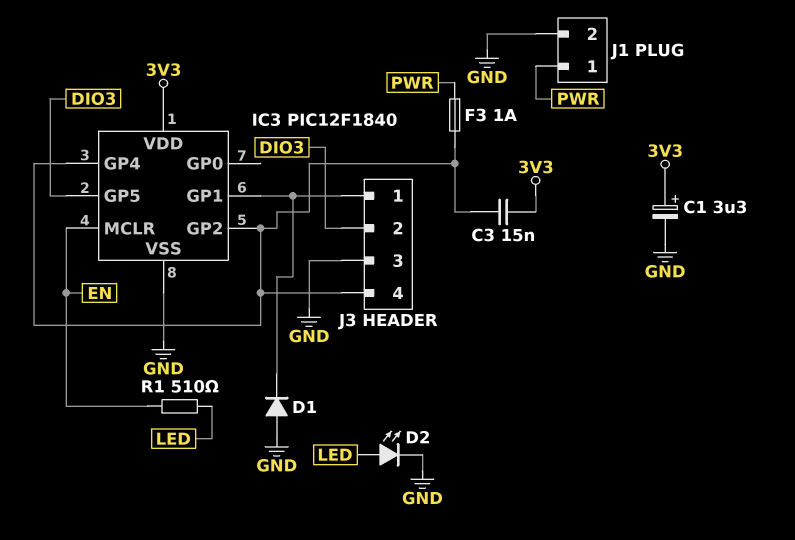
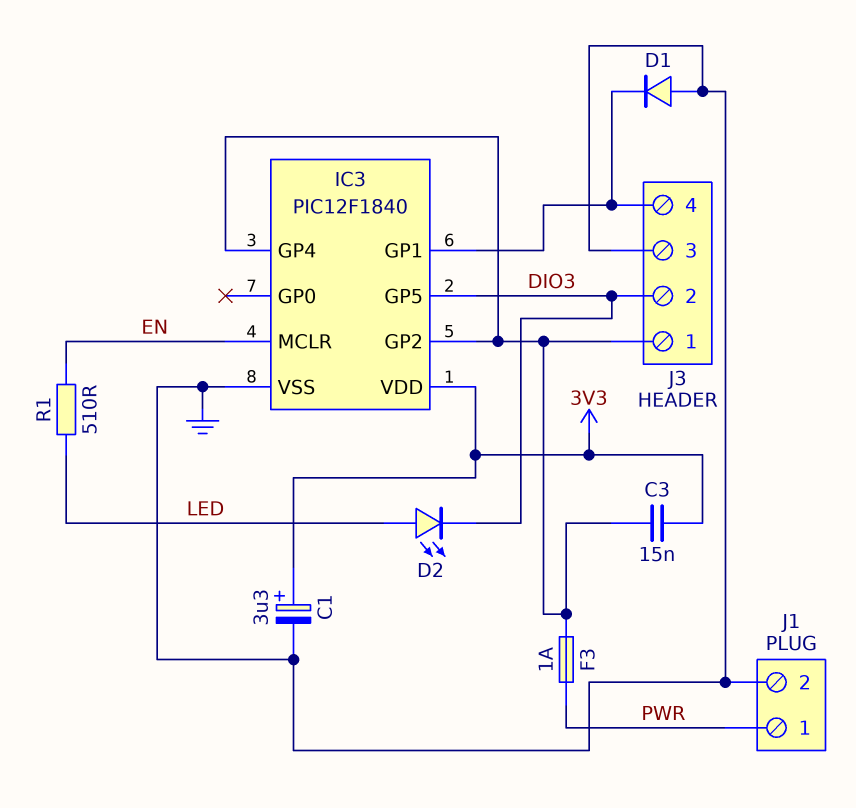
D2: LED (A LED, K GND) -> LED (A LED, K DIO3)
J3 pin 1: IC3/GP1 -> IC3/GP2
J3 pin 4: IC3/GP2 -> IC3/GP1

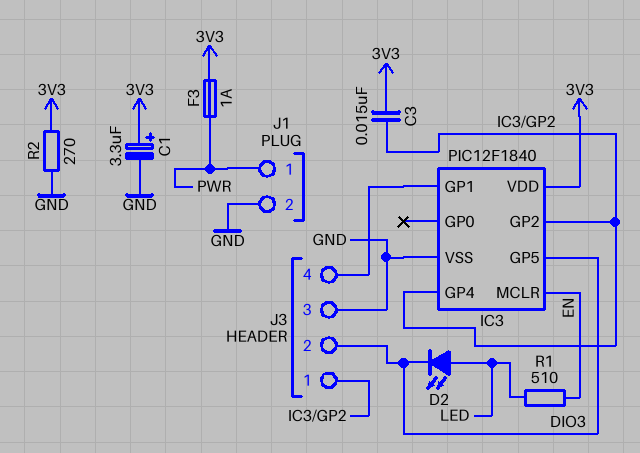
D1: diode (A GND, K IC3/GP1) -> none
F3: 1A (IC3/GP2, PWR) -> 1A (3V3, PWR)
R2: none -> 270 (3V3, GND)

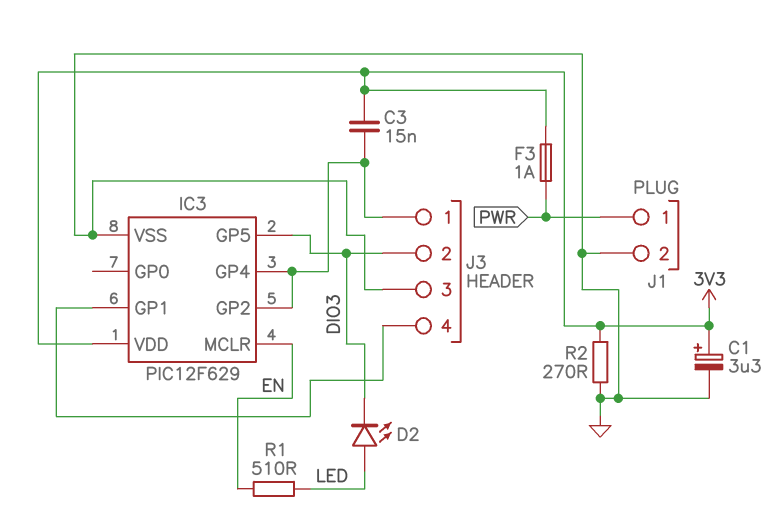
IC3: PIC12F1840 -> PIC12F629

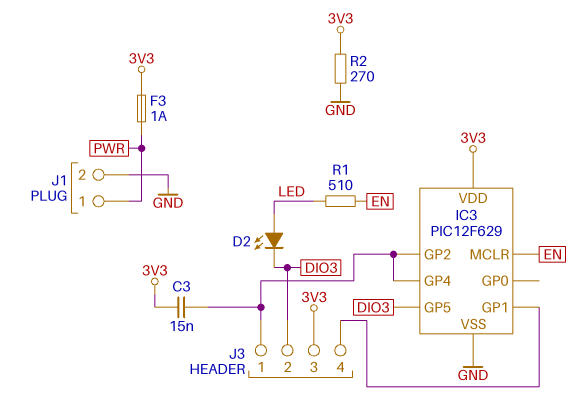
C1: 3.3uF (plus 3V3, minus GND) -> none
J3 pin 3: GND -> 3V3

